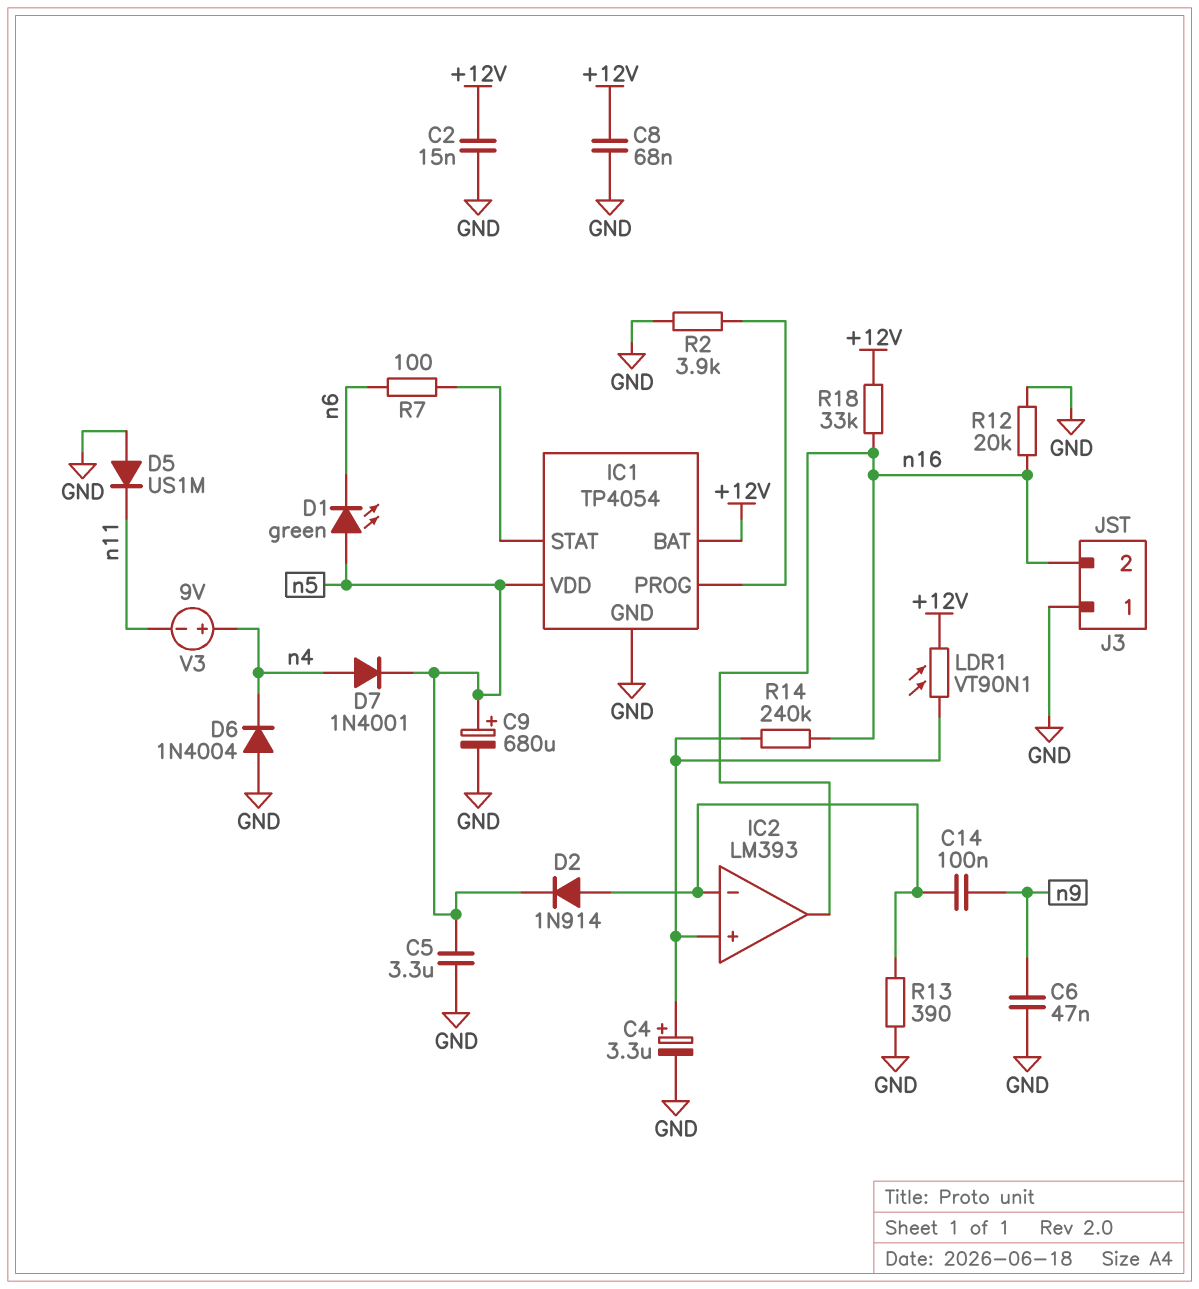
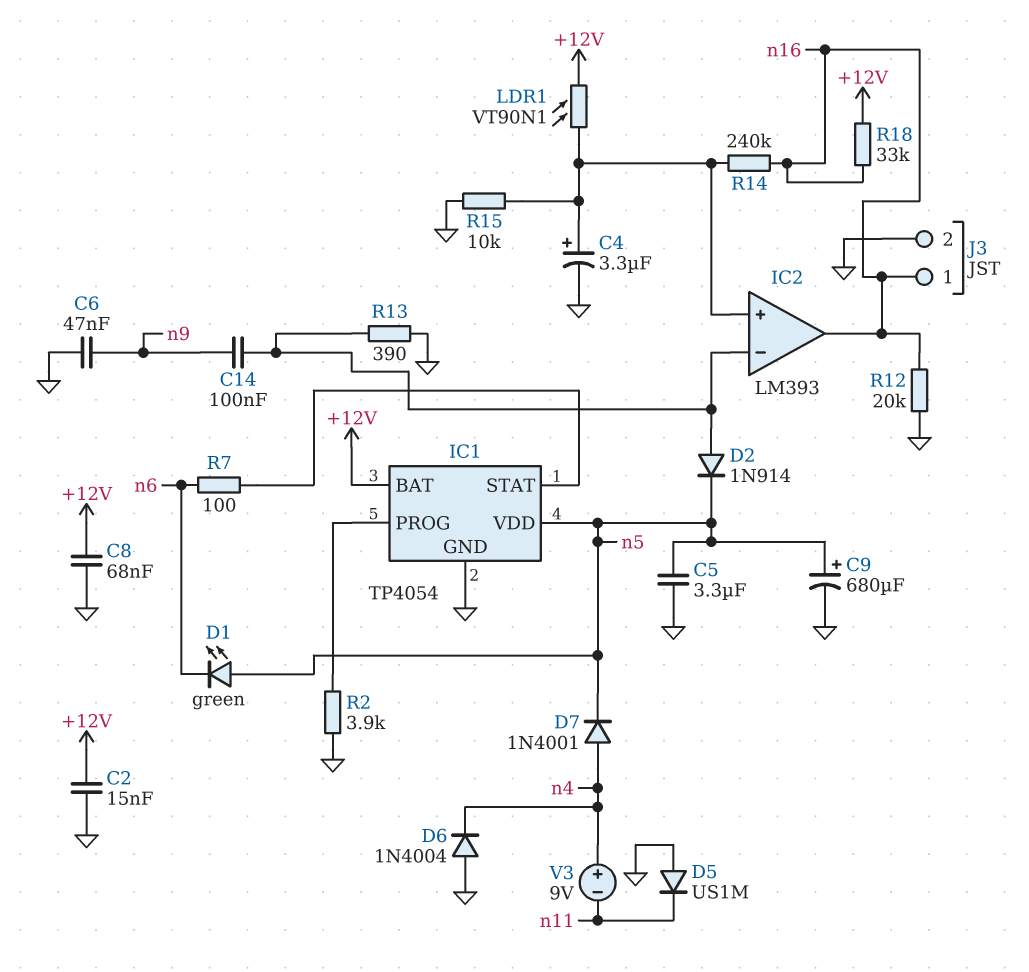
J3 pin 1: GND -> n16
J3 pin 2: n16 -> GND
R15: none -> 10k (GND, IC2/in+)

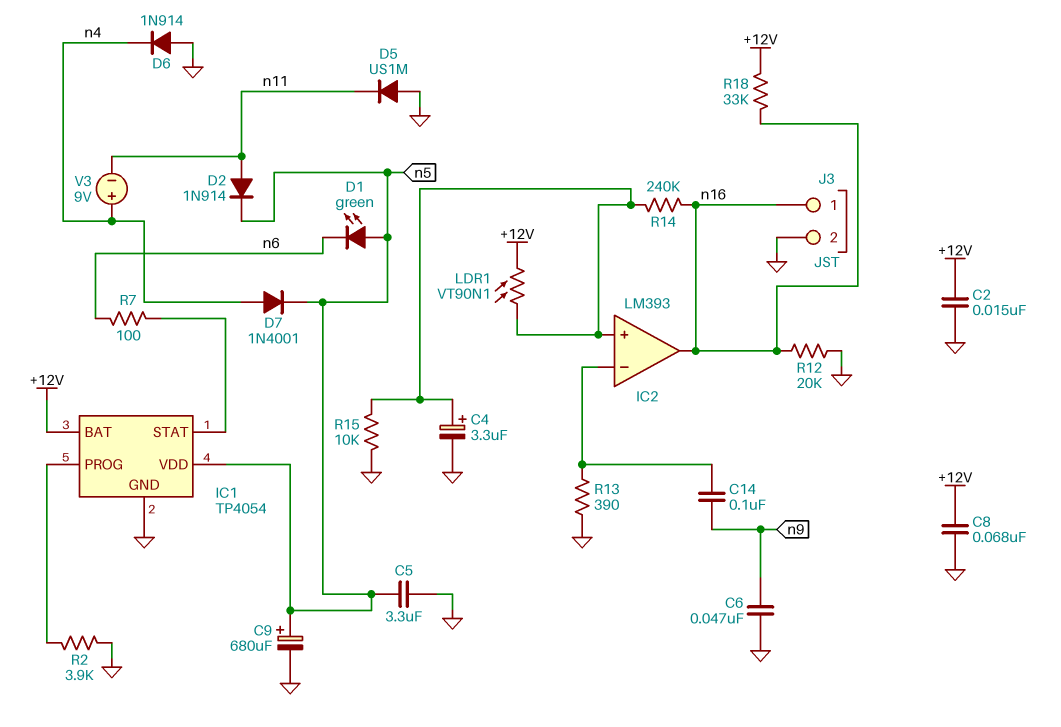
D2: diode 1N914 (A IC2/in-, K n5) -> diode 1N914 (A n11, K n5)
D6: diode 1N4004 (A GND, K n4) -> diode 1N914 (A GND, K n4)

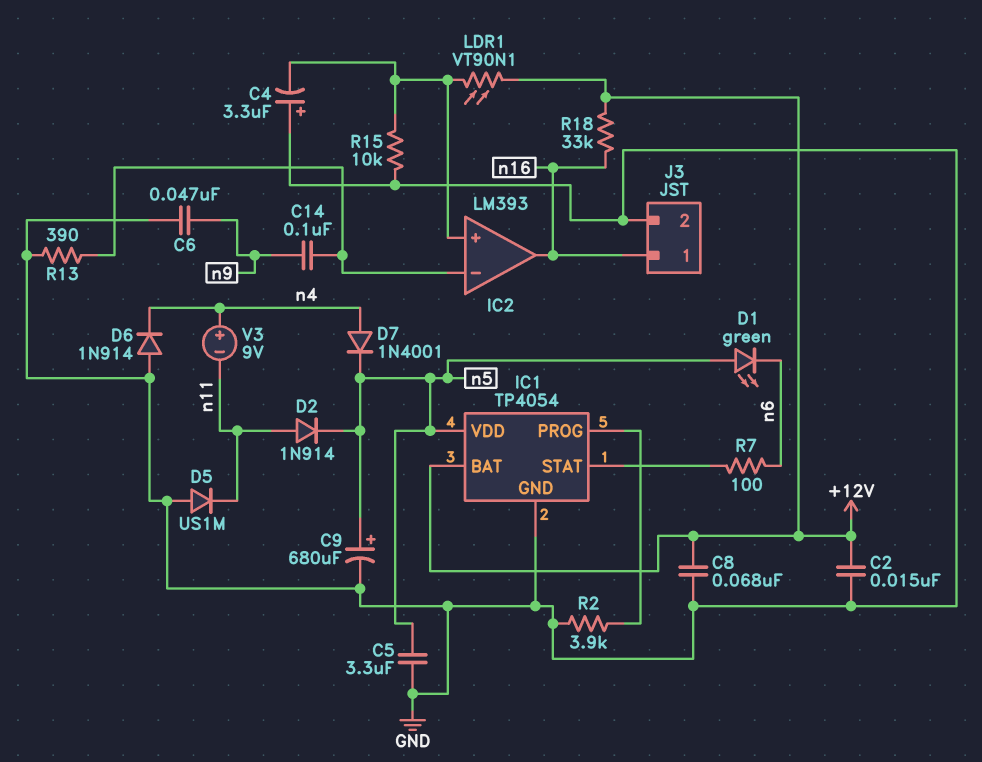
C4: 3.3uF (plus IC2/in+, minus GND) -> 3.3uF (plus GND, minus IC2/in+)
R12: 20k (GND, n16) -> none
R14: 240k (IC2/in+, n16) -> none

